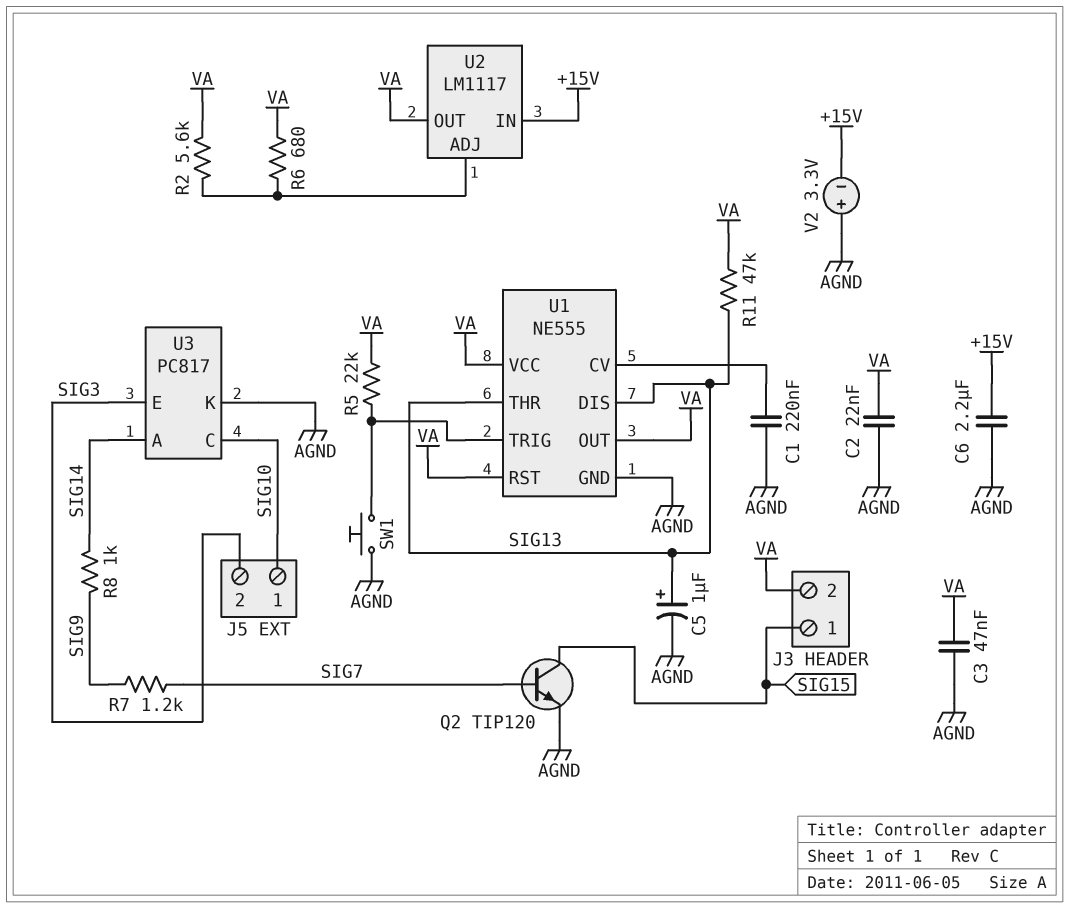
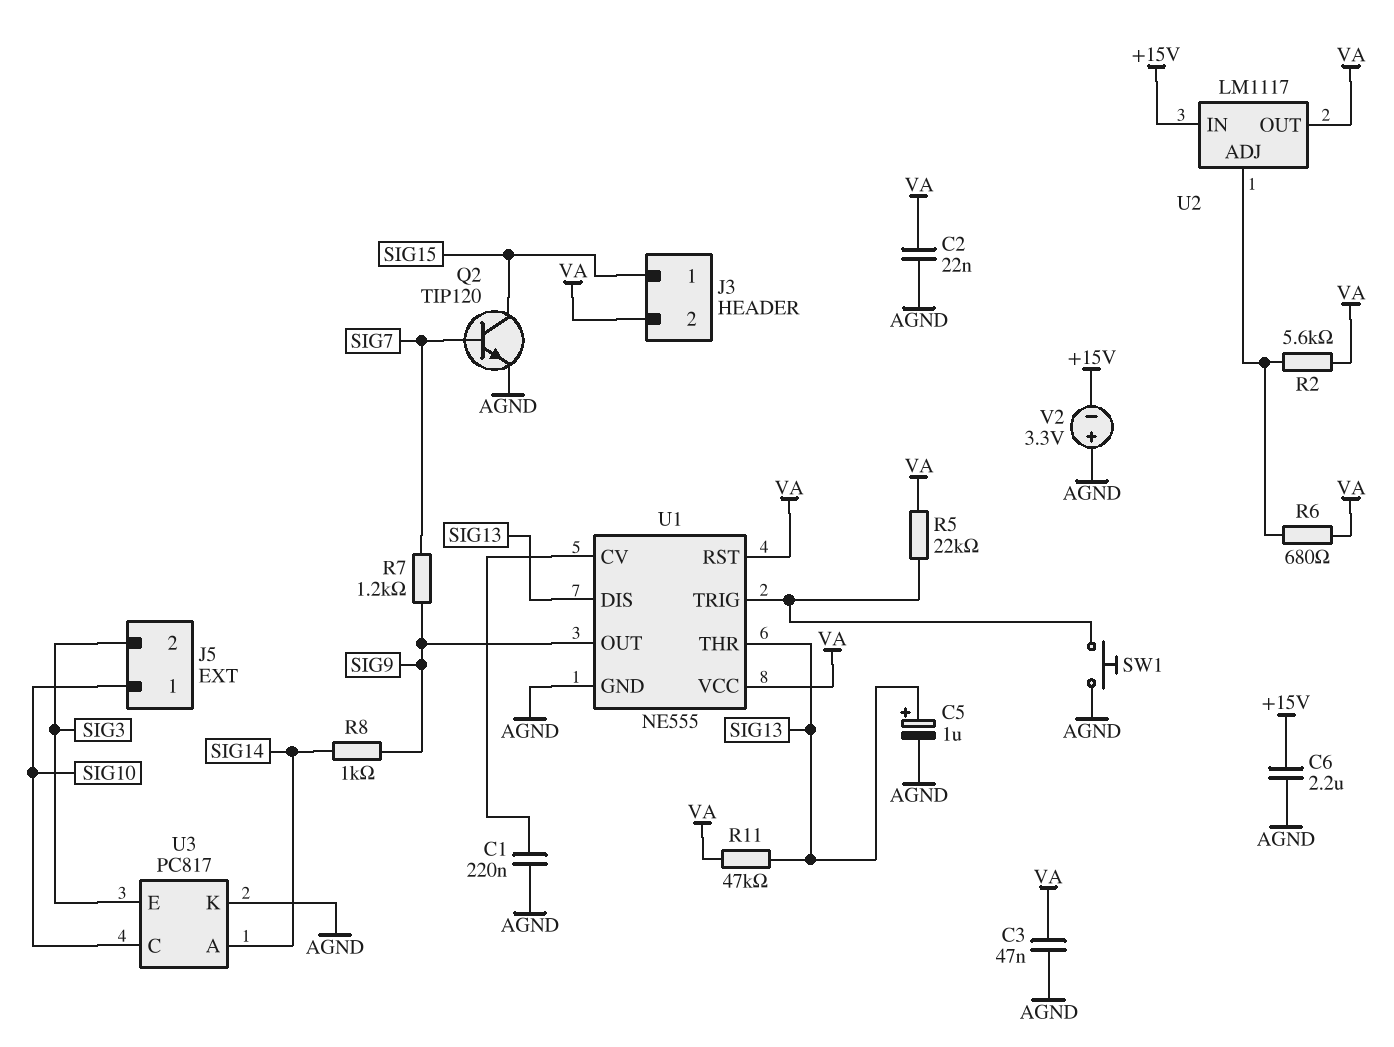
U1 pin OUT: VA -> SIG9

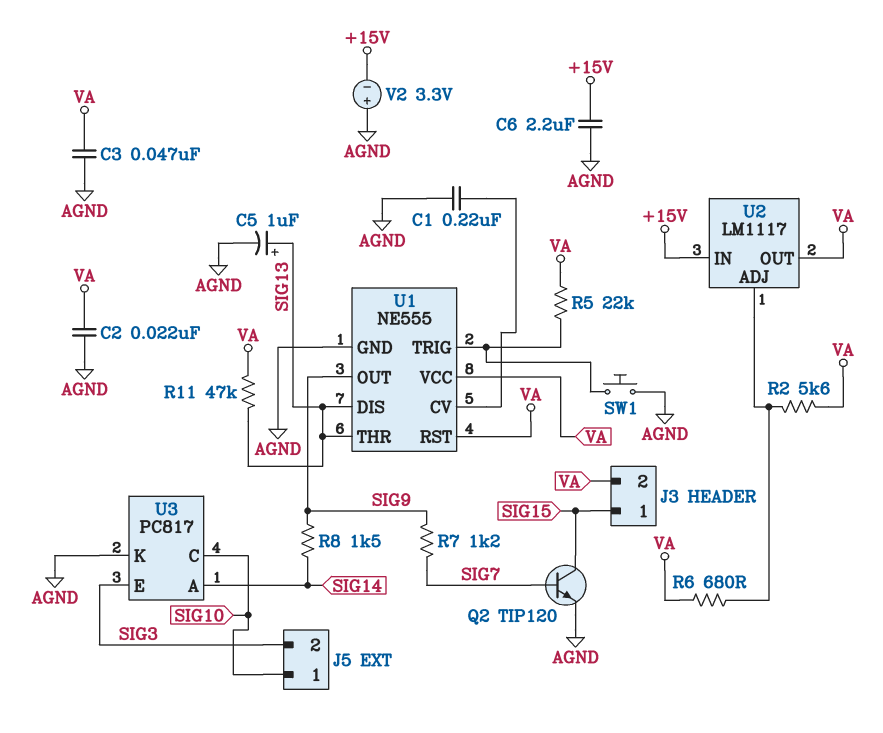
R8: 1k (SIG9, SIG14) -> 1.5k (SIG9, SIG14)

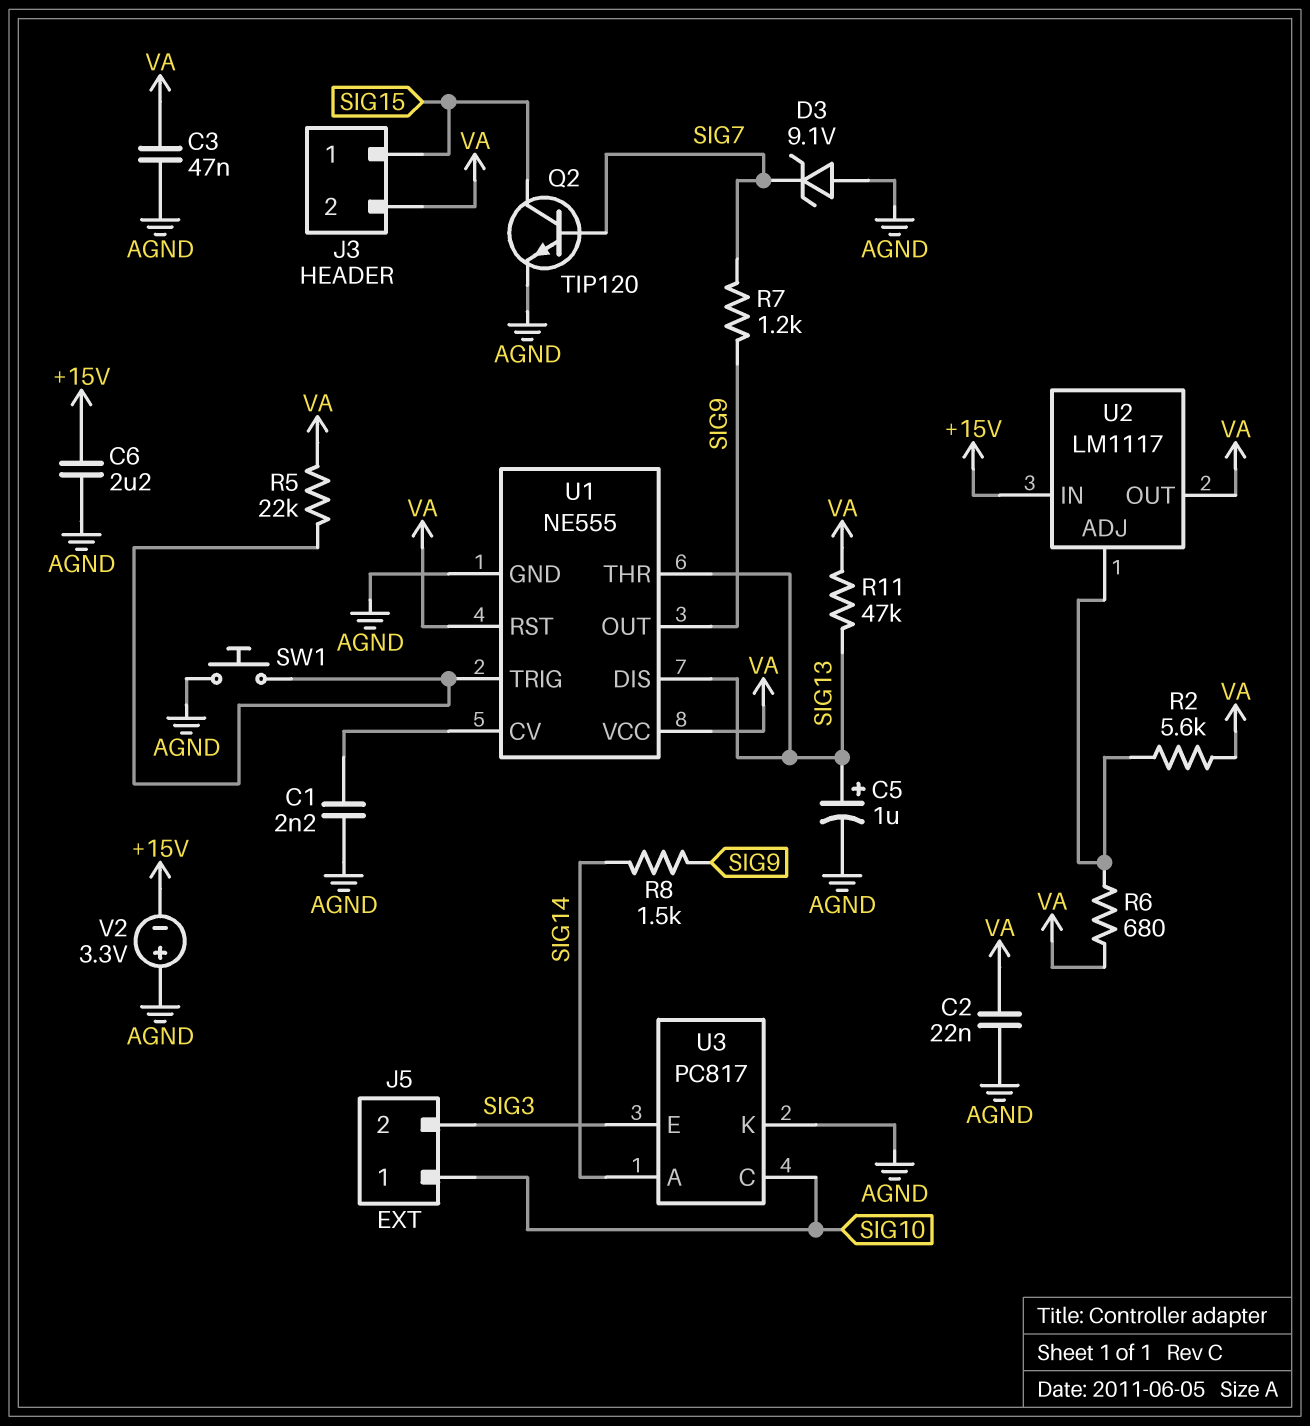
C1: 220nF (AGND, U1/CV) -> 2.2nF (AGND, U1/CV)
D3: none -> zener 9.1V (A AGND, K SIG7)

